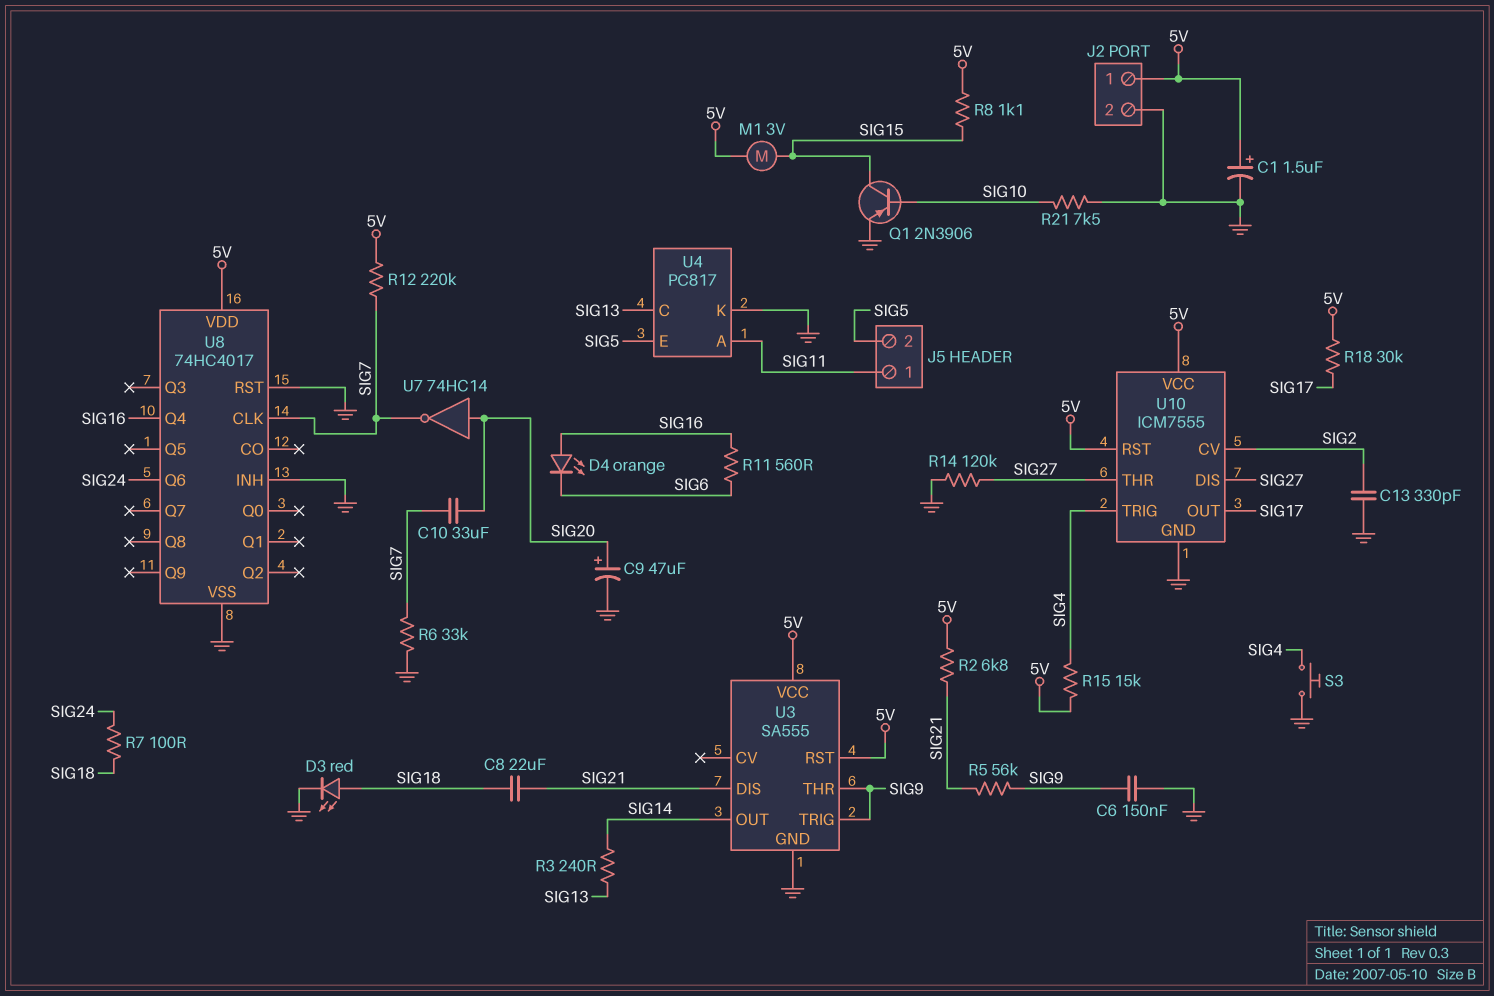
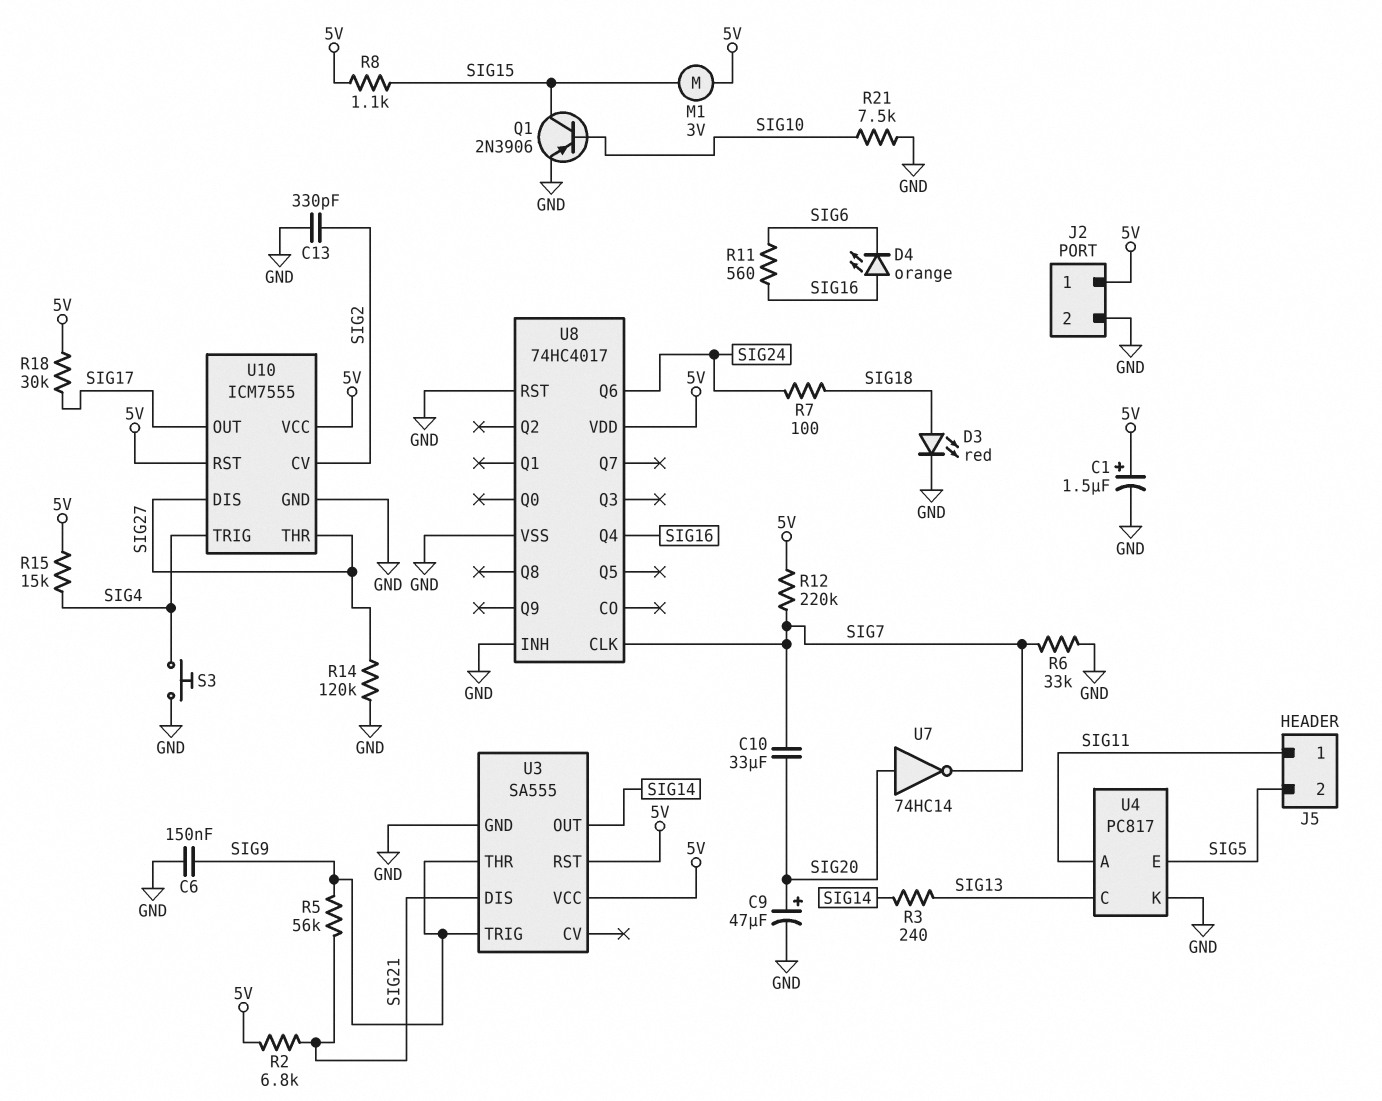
C8: 22uF (SIG18, SIG21) -> none

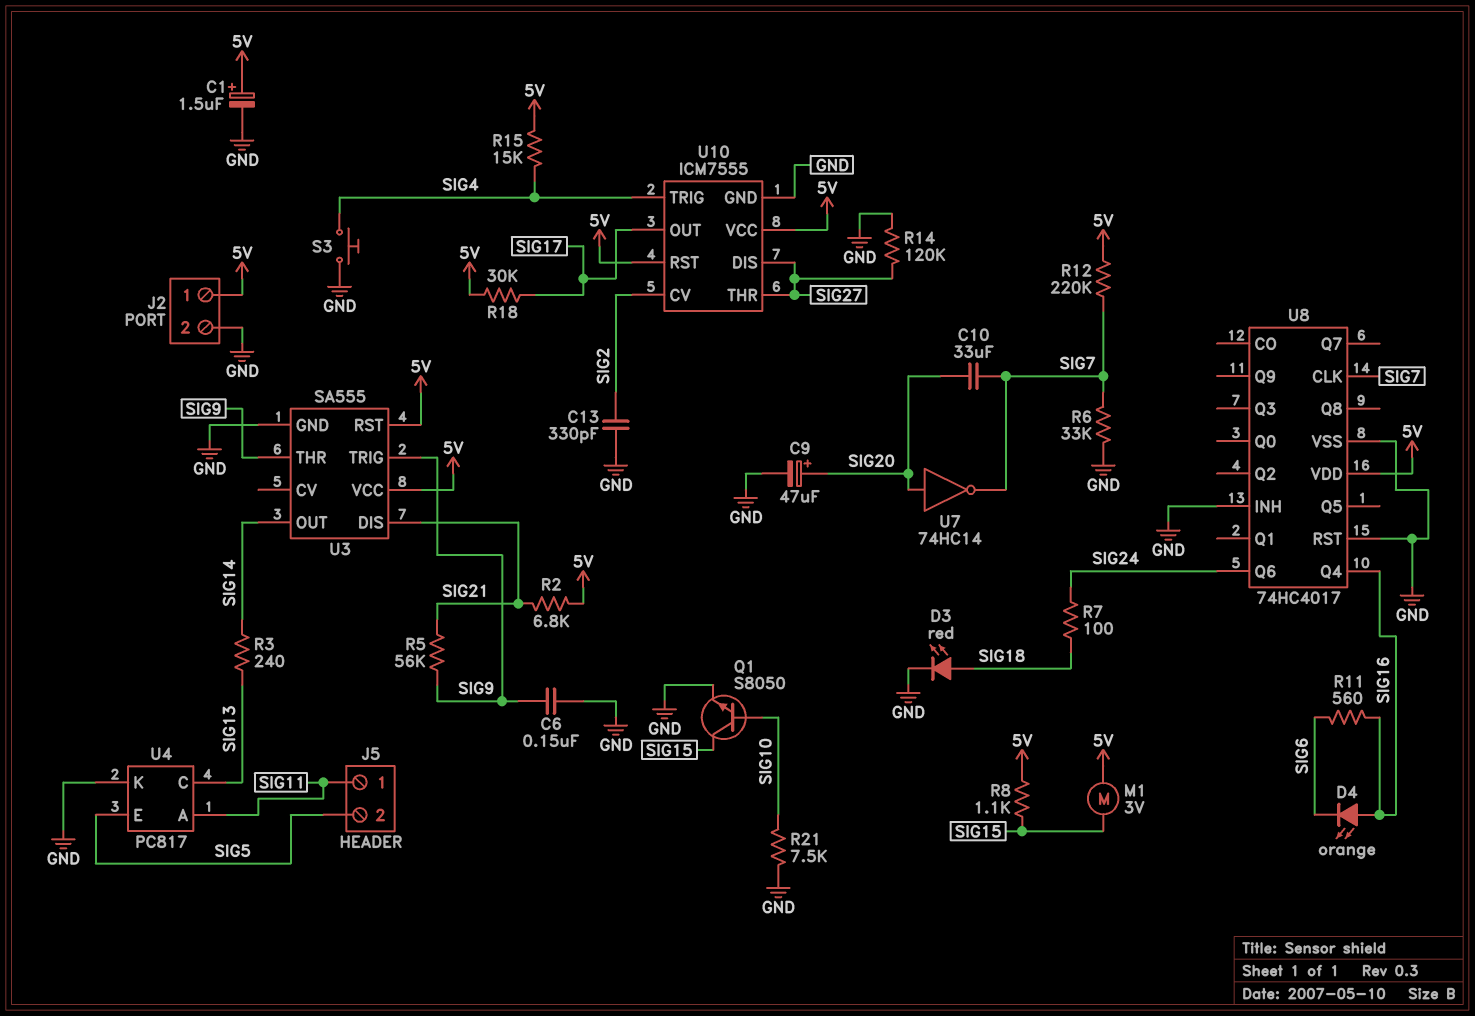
Q1: PNP 2N3906 (B SIG10, C SIG15, E GND) -> NPN S8050 (B SIG10, C SIG15, E GND)

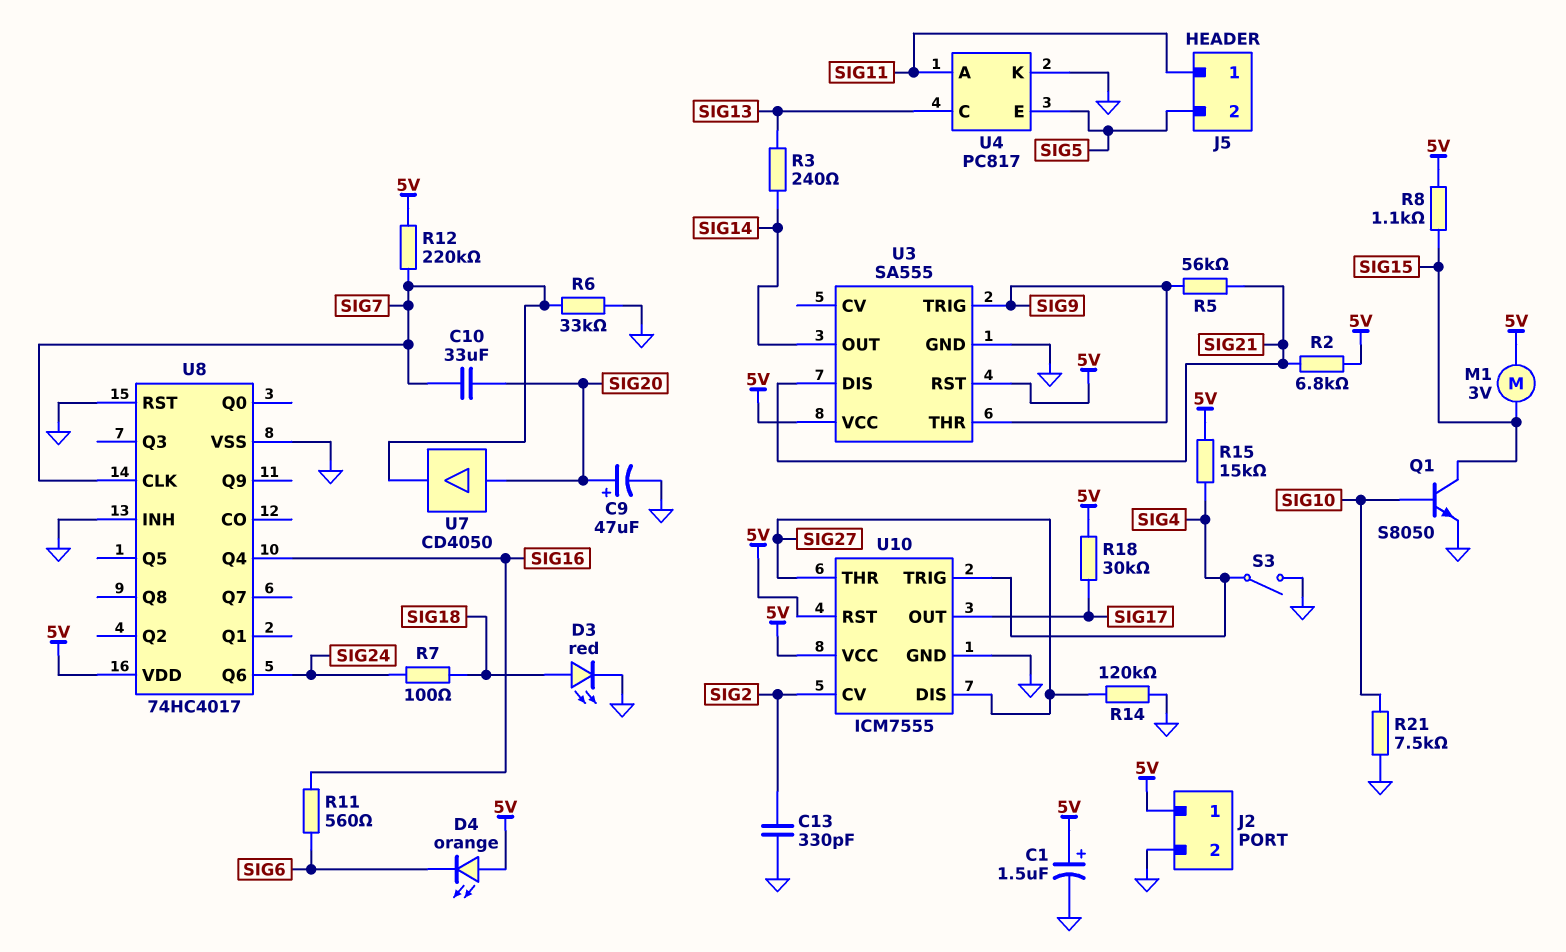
C6: 150nF (GND, SIG9) -> none
D4: LED orange (A SIG16, K SIG6) -> LED orange (A 5V, K SIG6)
S3: button (GND, SIG4) -> switch (GND, SIG4)
U7: NOT 74HC14 (in SIG20, out SIG7) -> buffer CD4050 (in SIG20, out SIG7)

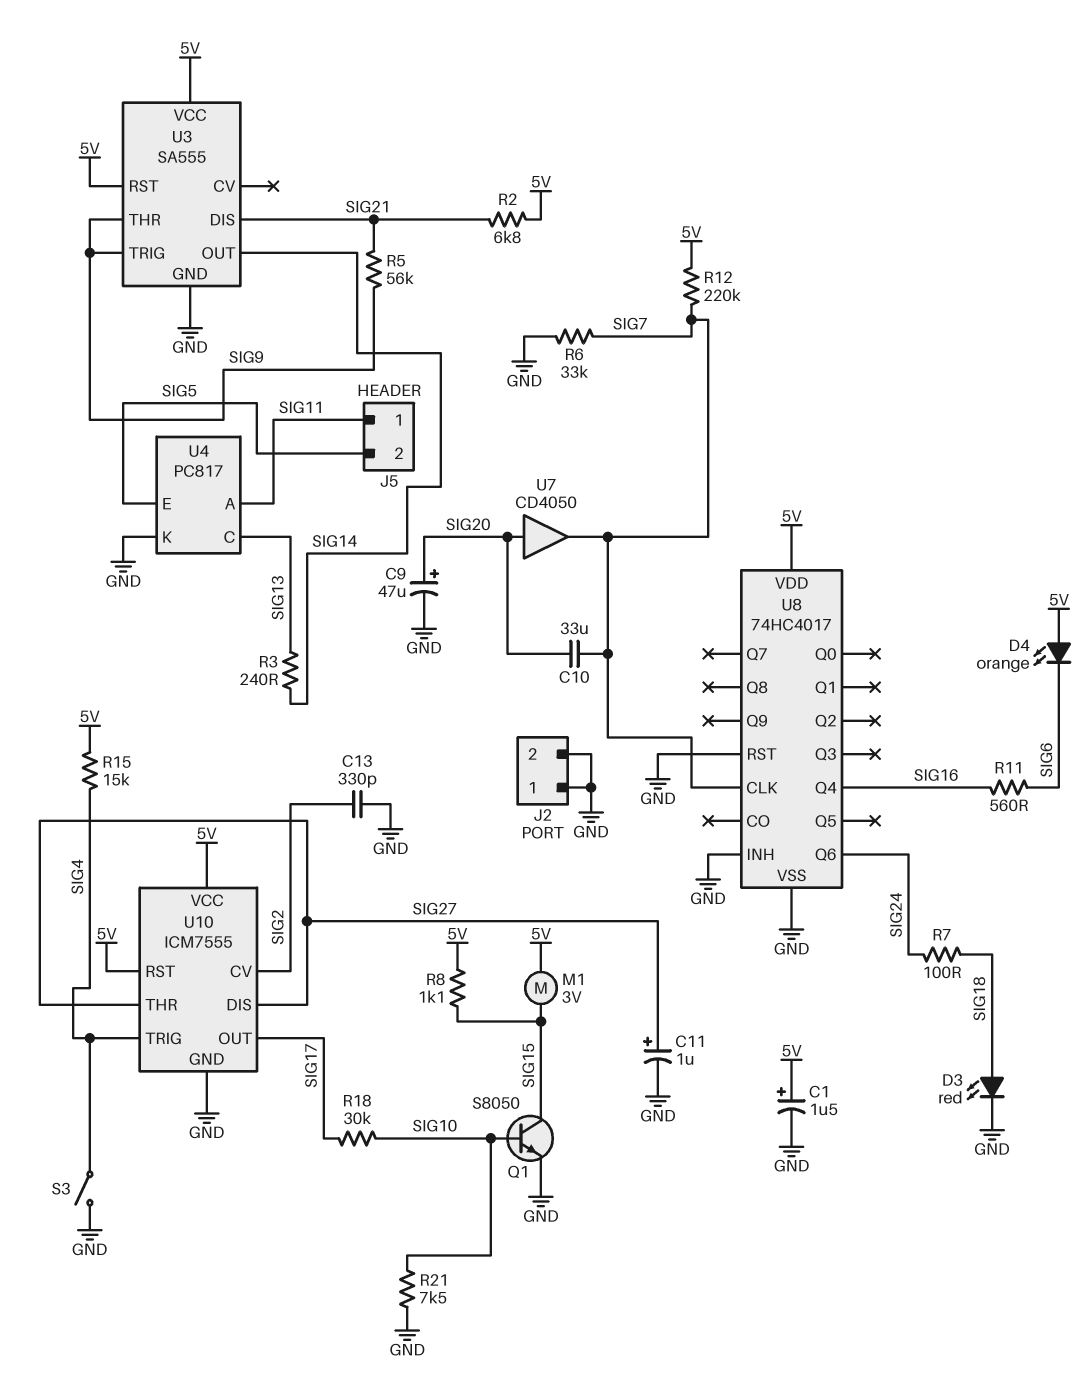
C11: none -> 1uF (plus SIG27, minus GND)
J2 pin 1: 5V -> GND
R14: 120k (GND, SIG27) -> none
R18: 30k (5V, SIG17) -> 30k (SIG10, SIG17)

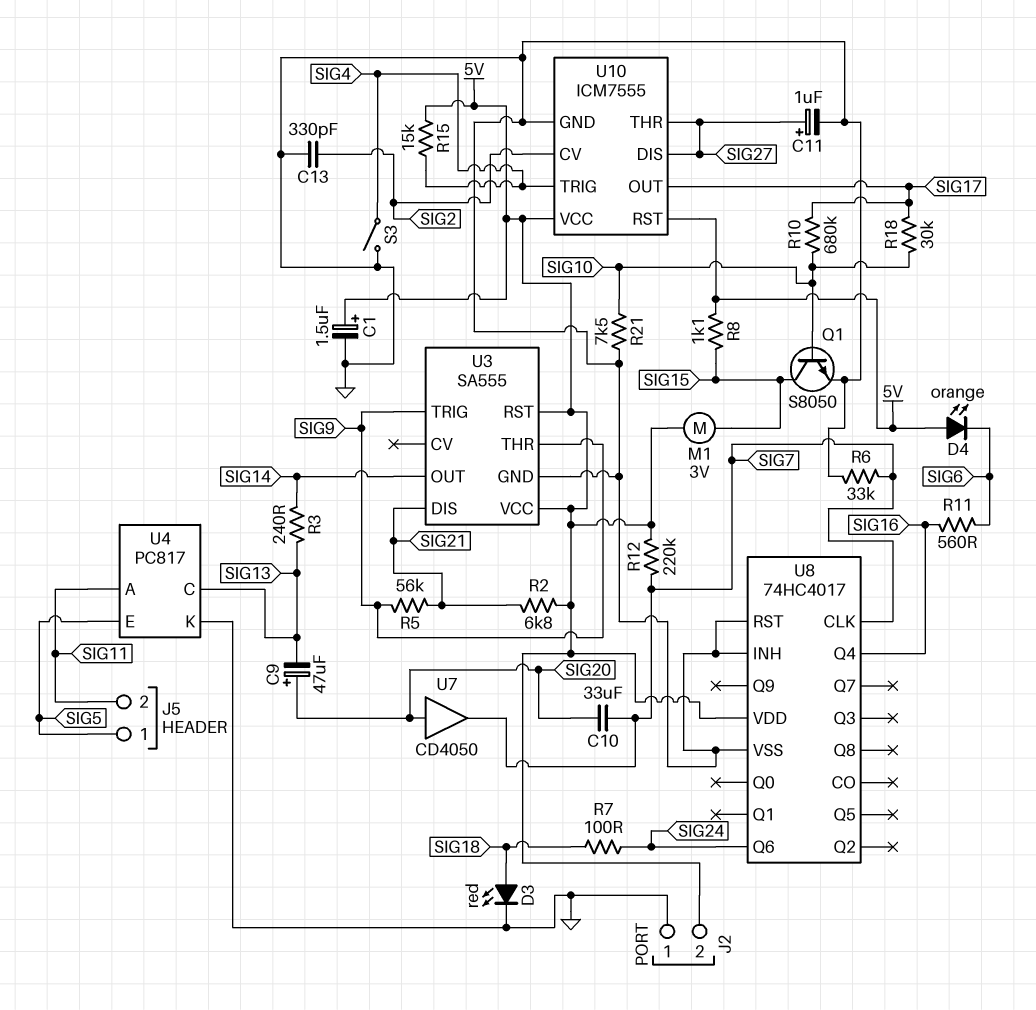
C9: 47uF (plus SIG20, minus GND) -> 47uF (plus SIG20, minus SIG13)
J2 pin 2: GND -> 5V
J5 pin 1: SIG11 -> SIG5
J5 pin 2: SIG5 -> SIG11
R10: none -> 680k (SIG10, SIG17)

